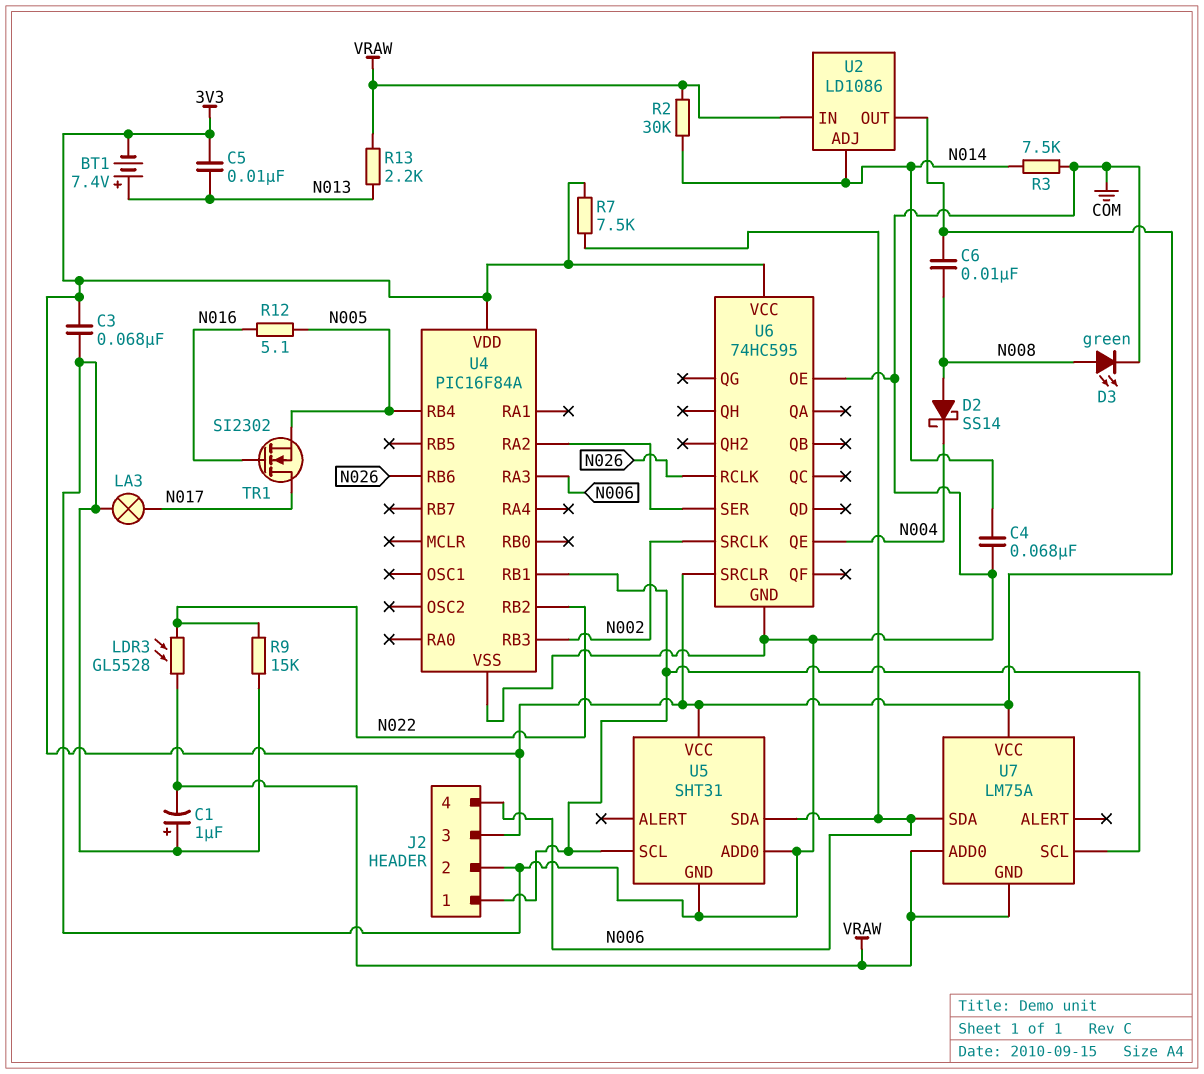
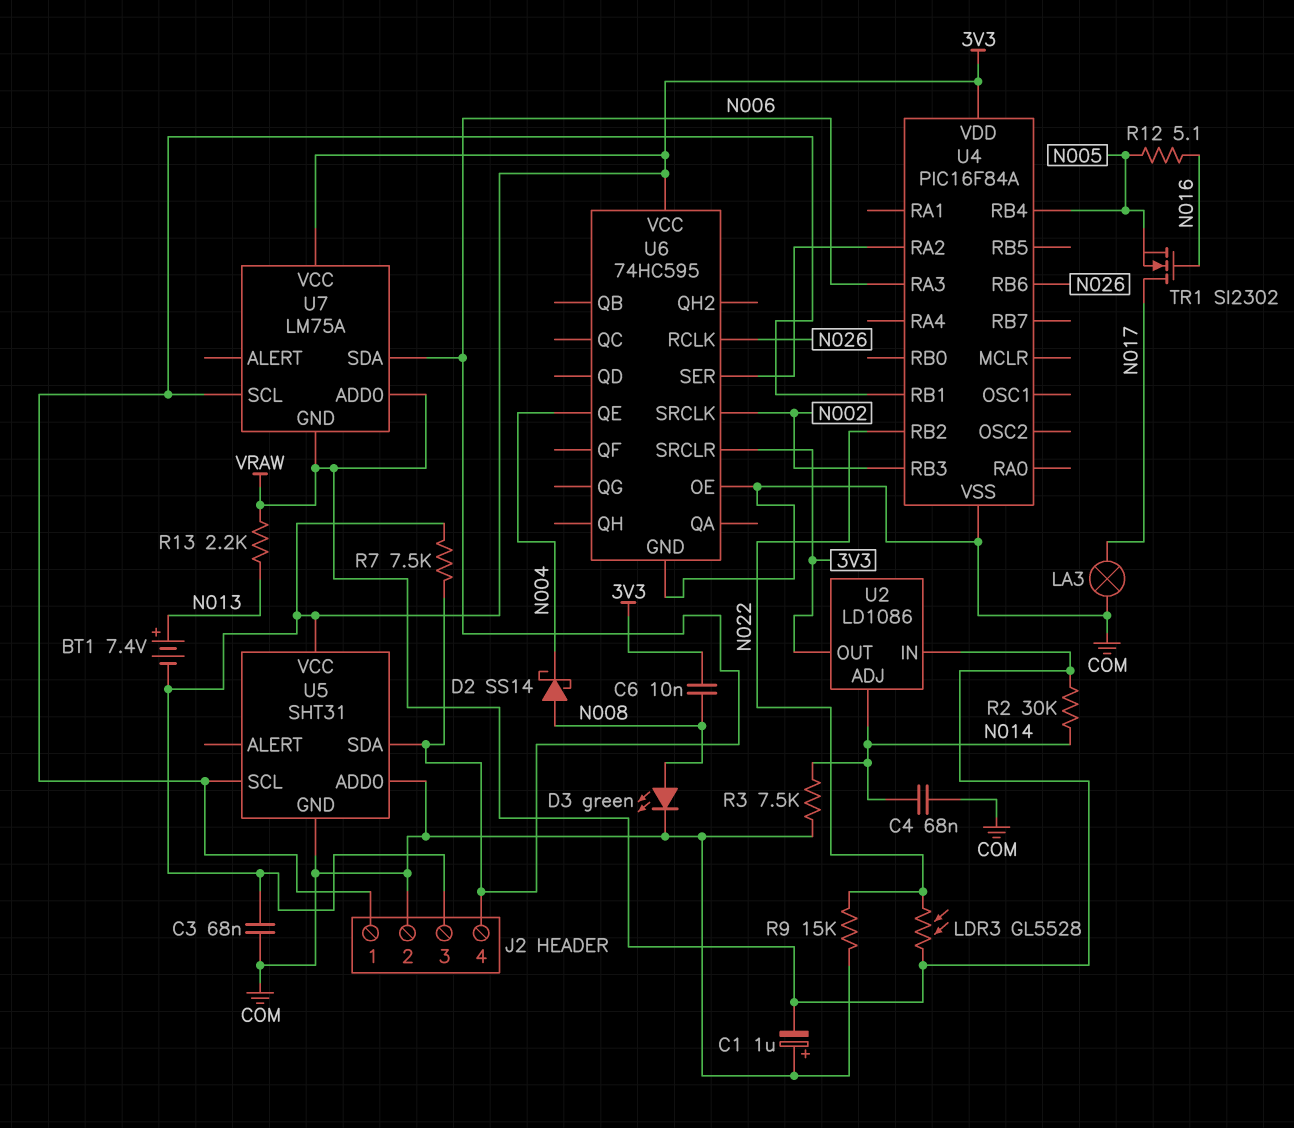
C5: 10nF (3V3, N013) -> none

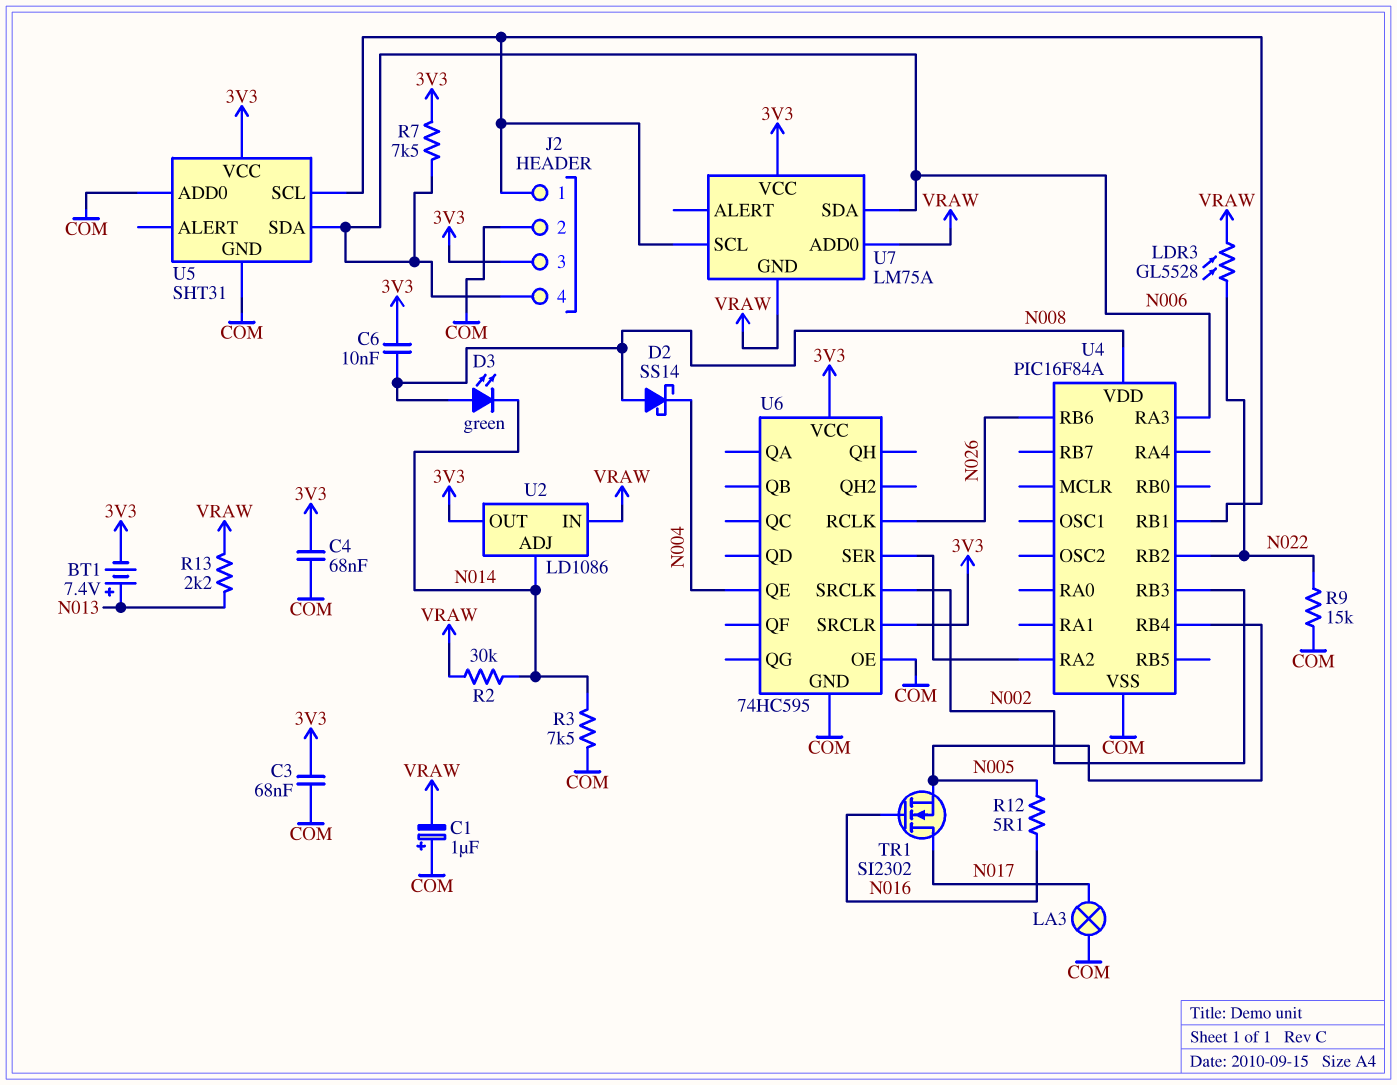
C4: 68nF (COM, N014) -> 68nF (3V3, COM)
D3: LED green (A N008, K COM) -> LED green (A N008, K N014)
U4 pin VDD: 3V3 -> N008

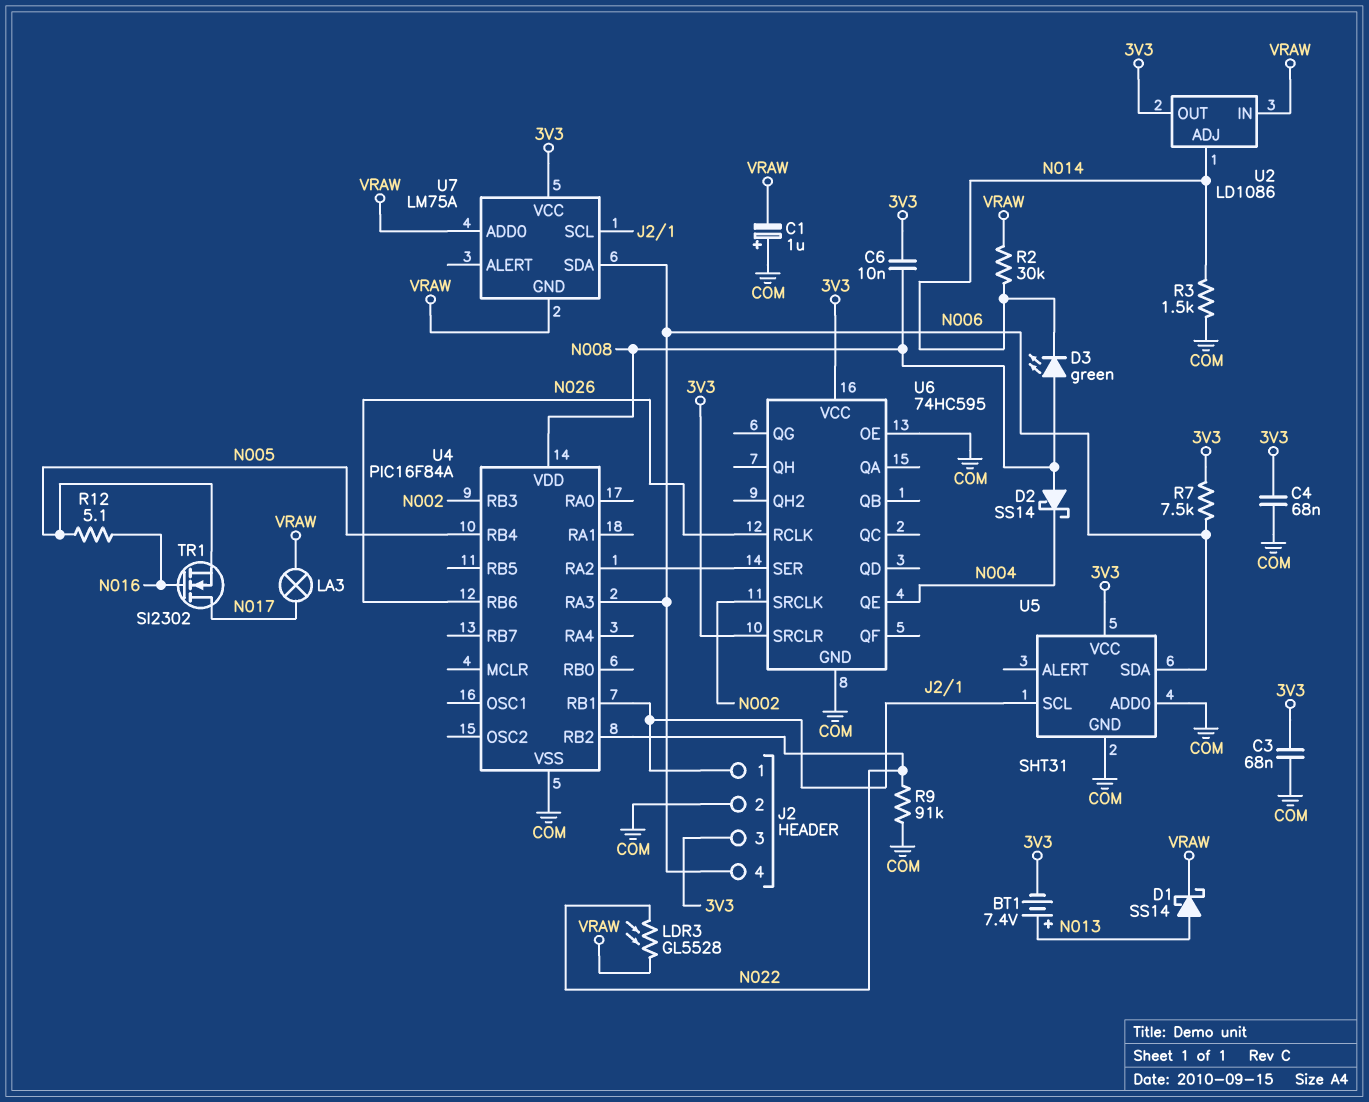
D1: none -> schottky SS14 (A N013, K VRAW)
LA3: lamp (COM, N017) -> lamp (N017, VRAW)
R3: 7.5k (COM, N014) -> 1.5k (COM, N014)
R9: 15k (COM, N022) -> 91k (COM, N022)
R13: 2.2k (N013, VRAW) -> none

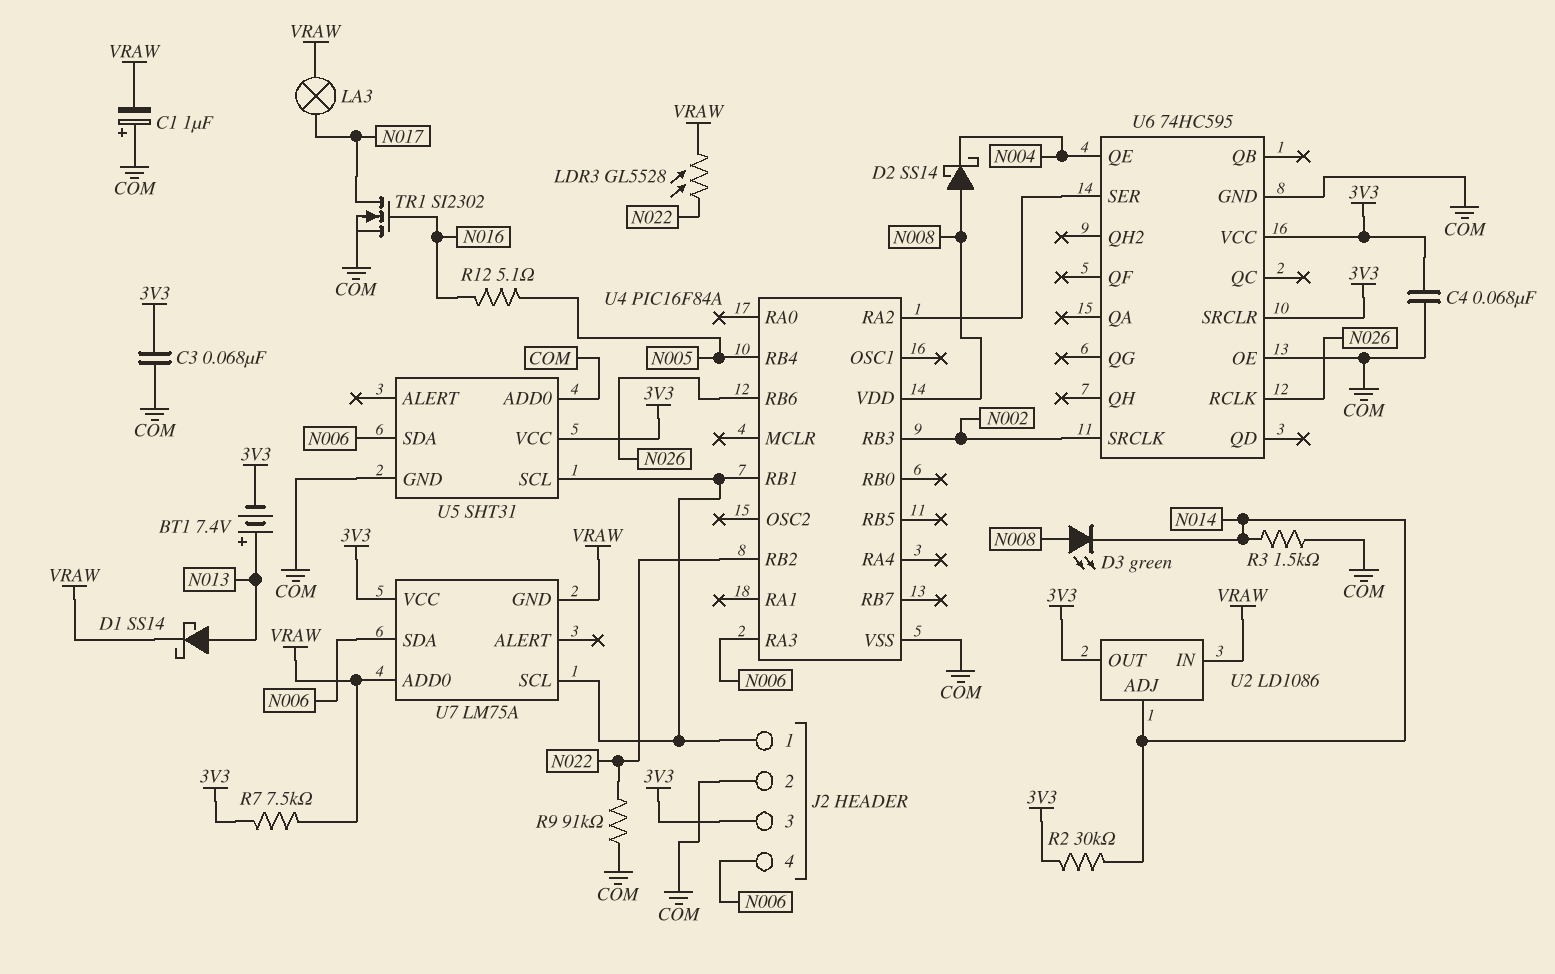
C6: 10nF (3V3, N008) -> none
R2: 30k (N014, VRAW) -> 30k (3V3, N014)
R7: 7.5k (3V3, N006) -> 7.5k (3V3, VRAW)
TR1: NMOS SI2302 (G N016, D N017, S N005) -> NMOS SI2302 (G N016, D N017, S COM)

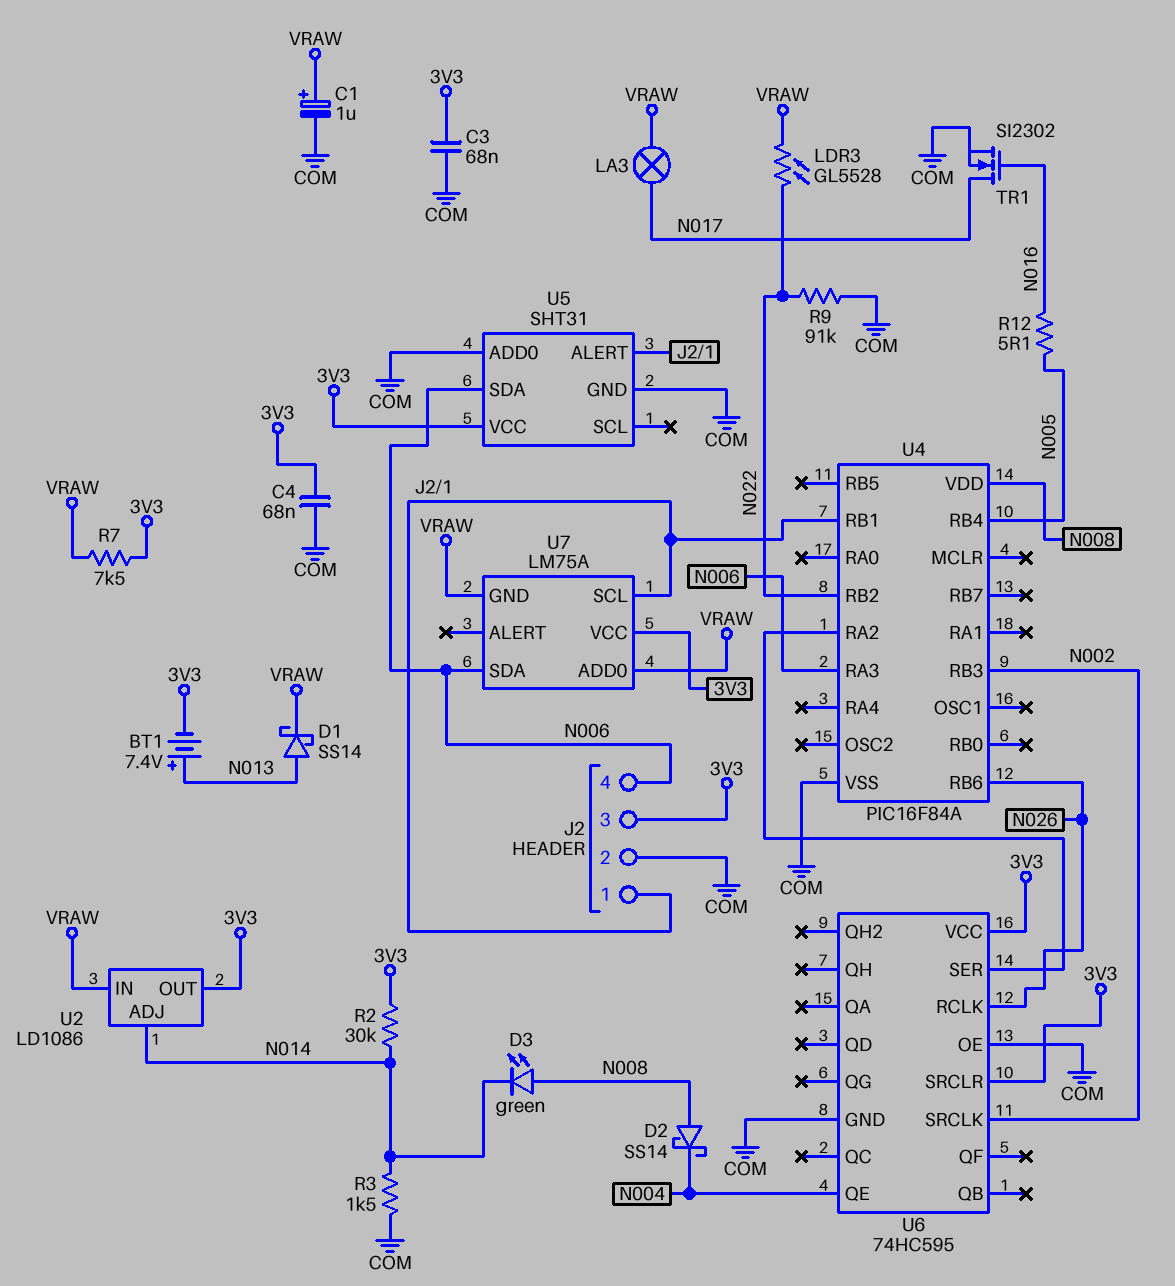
C1: 1uF (plus COM, minus VRAW) -> 1uF (plus VRAW, minus COM)
U5 pin ALERT: none -> J2/1
U5 pin SCL: J2/1 -> none

